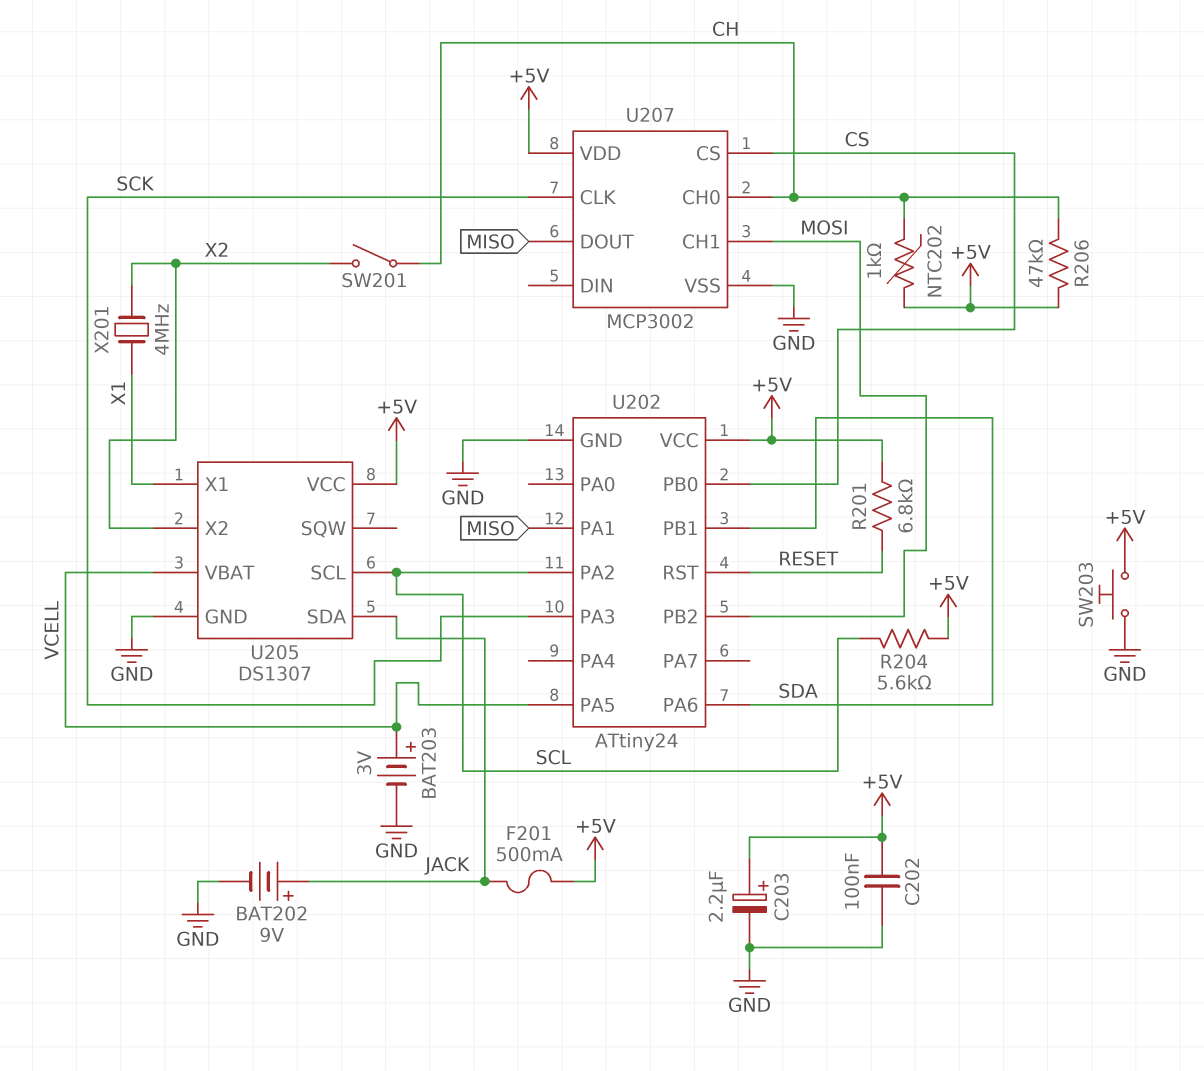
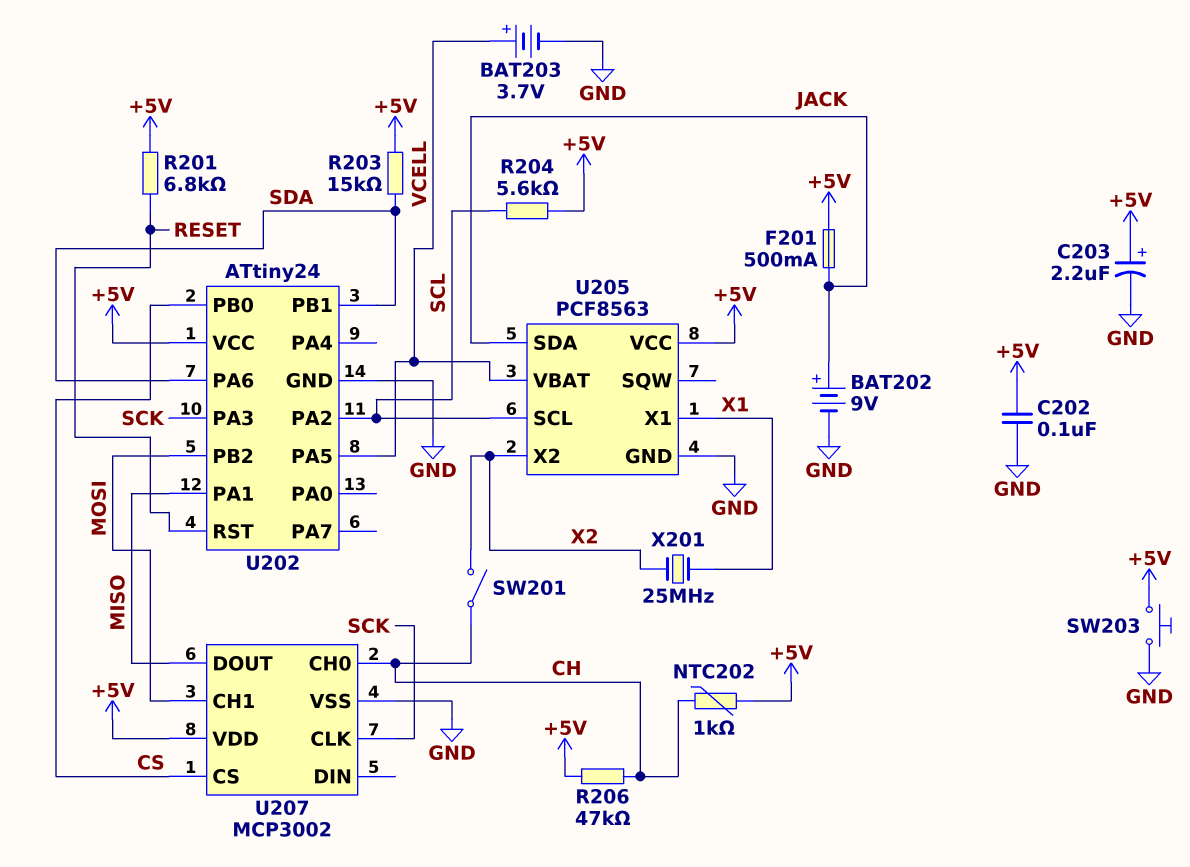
BAT203: 3V (plus VCELL, minus GND) -> 3.7V (plus VCELL, minus GND)
R203: none -> 15k (+5V, SDA)
U205: DS1307 -> PCF8563
X201: 4MHz (X1, X2) -> 25MHz (X1, X2)

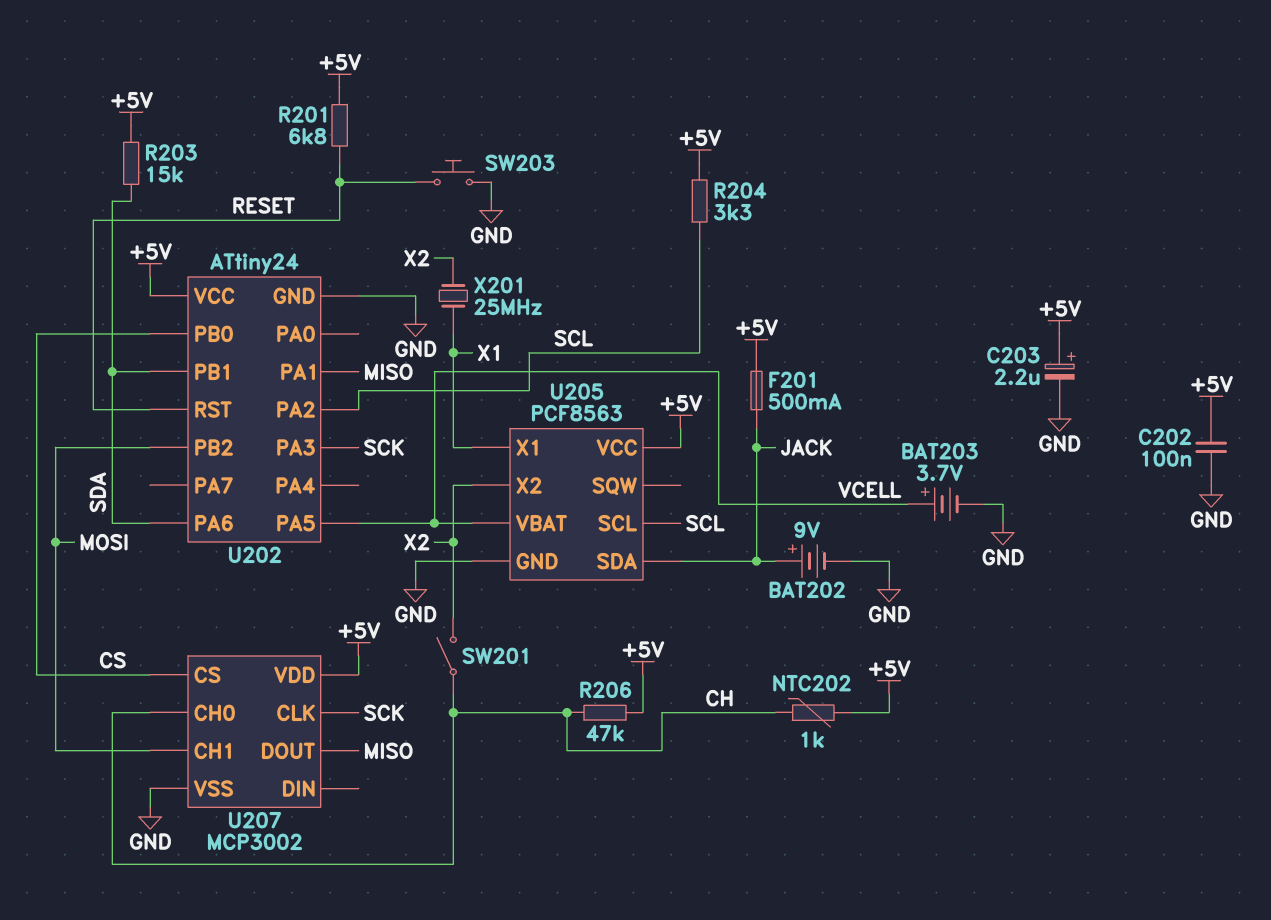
R204: 5.6k (+5V, SCL) -> 3.3k (+5V, SCL)
SW203: button (+5V, GND) -> button (GND, RESET)

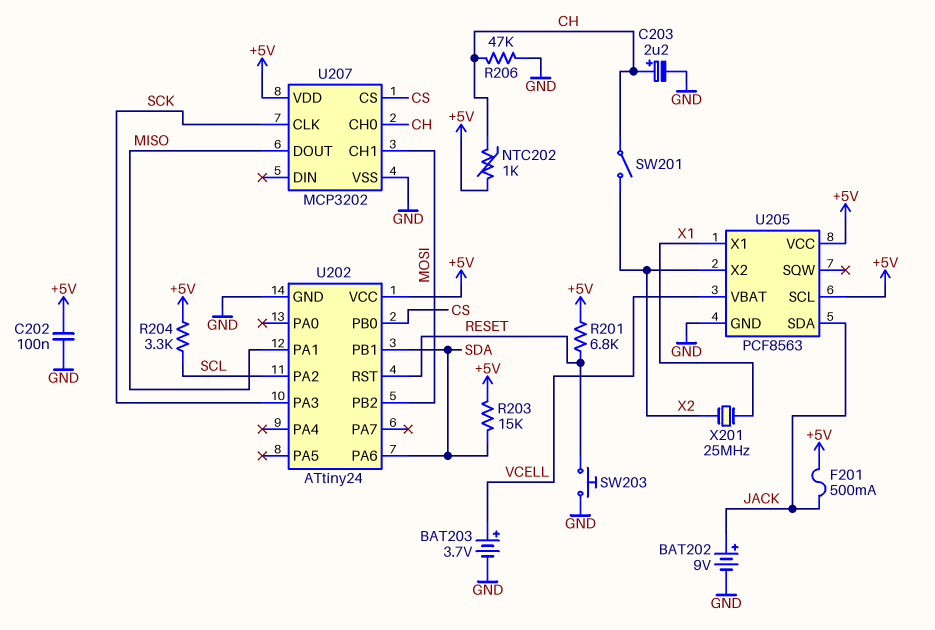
C203: 2.2uF (plus +5V, minus GND) -> 2.2uF (plus CH, minus GND)
R206: 47k (+5V, CH) -> 47k (CH, GND)
U202 pin PA5: VCELL -> none
U205 pin SCL: SCL -> +5V
U207: MCP3002 -> MCP3202

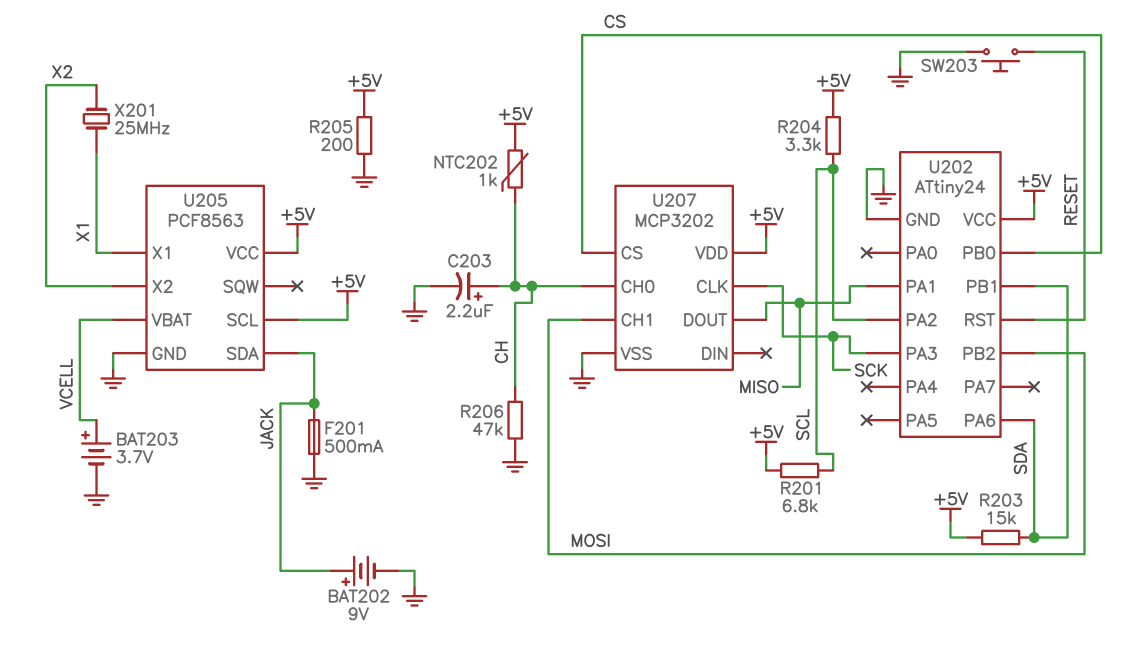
C202: 100nF (+5V, GND) -> none
F201: 500mA (+5V, JACK) -> 500mA (GND, JACK)
R201: 6.8k (+5V, RESET) -> 6.8k (+5V, SCL)
R205: none -> 200 (+5V, GND)
SW201: switch (CH, X2) -> none

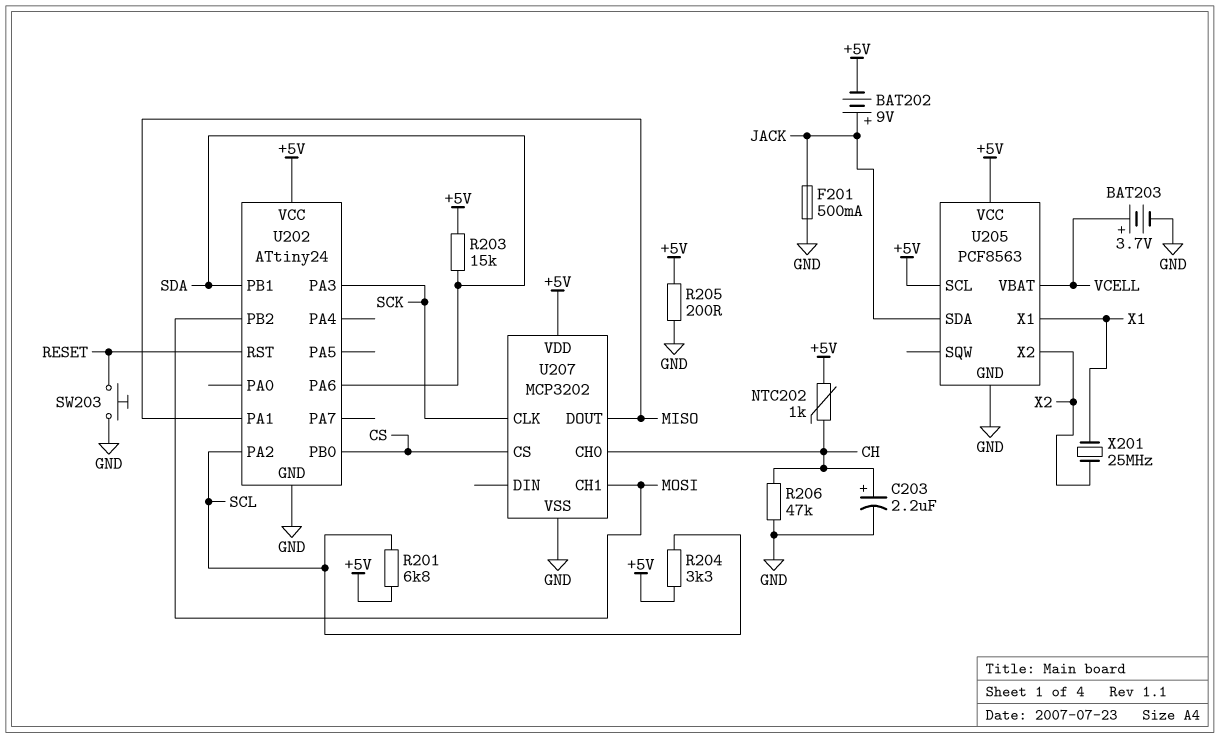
BAT202: 9V (plus JACK, minus GND) -> 9V (plus JACK, minus +5V)

